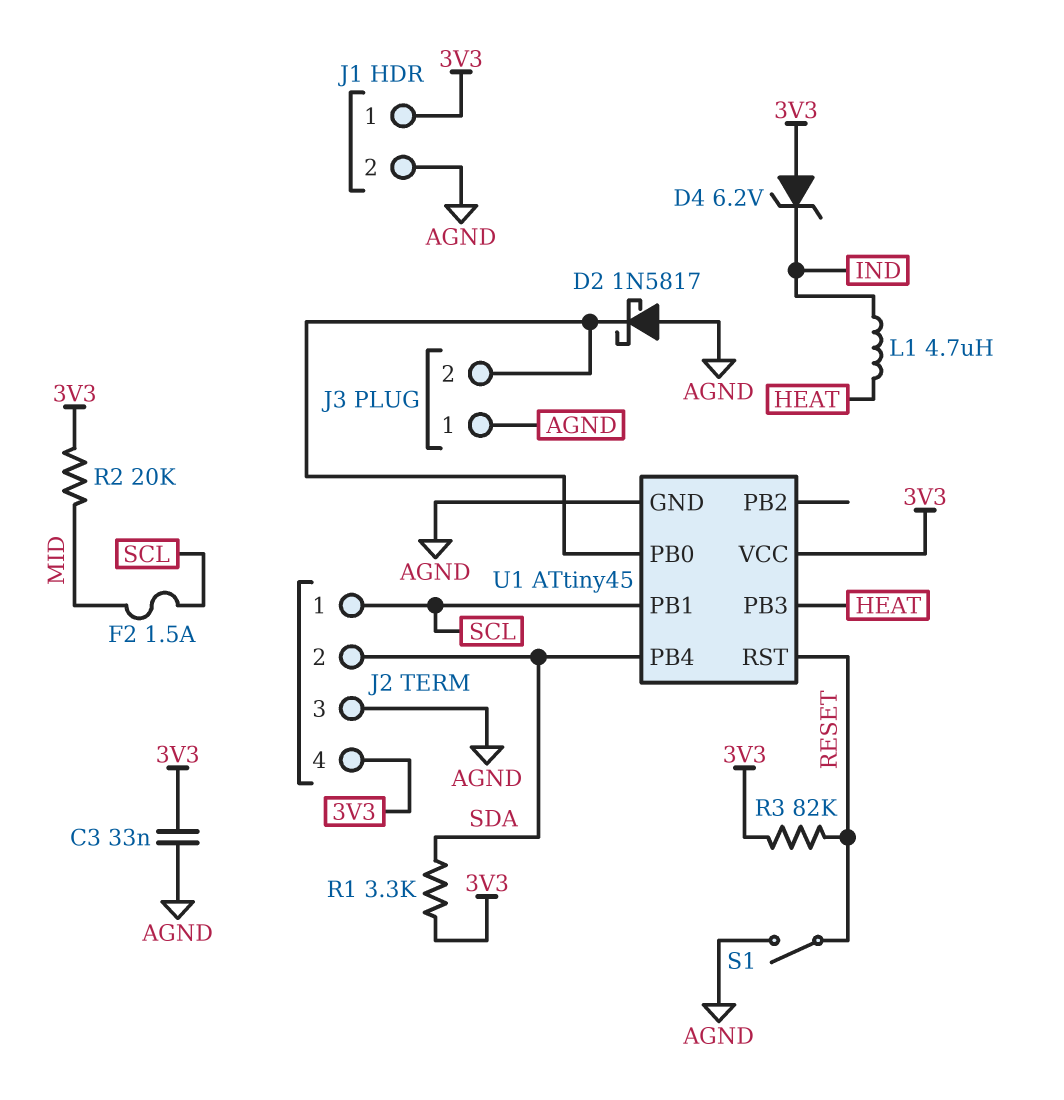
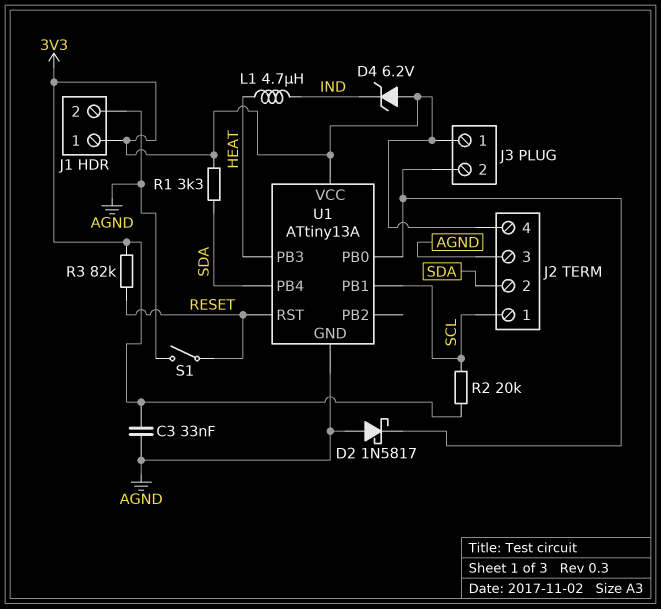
F2: 1.5A (MID, SCL) -> none
J3 pin 1: AGND -> 3V3
R2: 20k (3V3, MID) -> 20k (3V3, SCL)
U1: ATtiny45 -> ATtiny13A

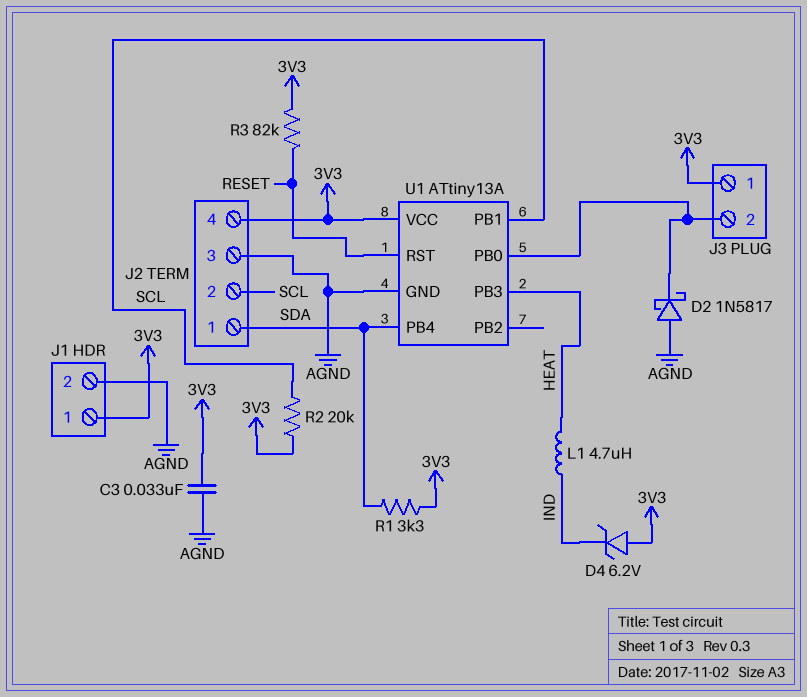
J2 pin 1: SCL -> SDA
J2 pin 2: SDA -> SCL
S1: switch (AGND, RESET) -> none

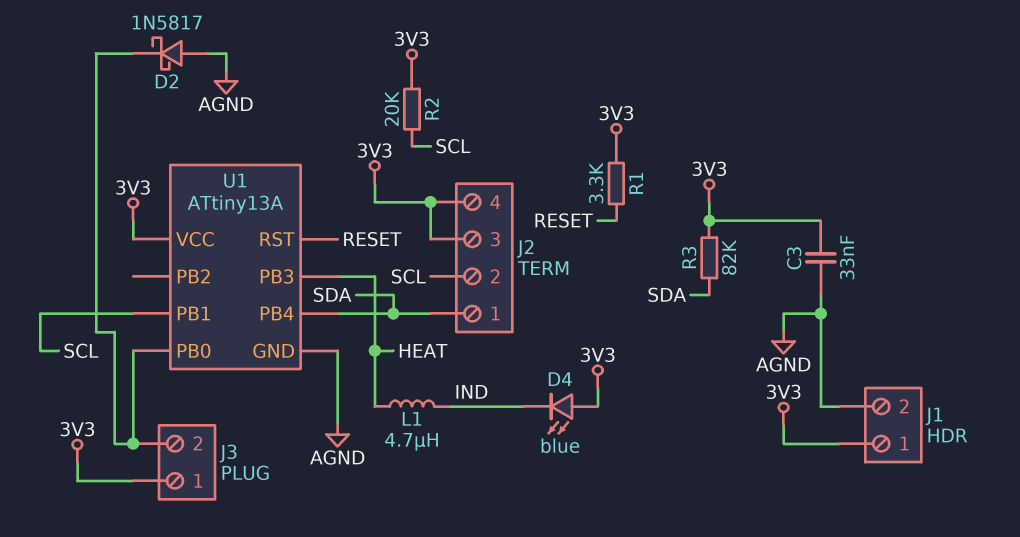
D4: zener 6.2V (A 3V3, K IND) -> LED blue (A 3V3, K IND)
J2 pin 3: AGND -> 3V3
R1: 3.3k (3V3, SDA) -> 3.3k (3V3, RESET)
R3: 82k (3V3, RESET) -> 82k (3V3, SDA)

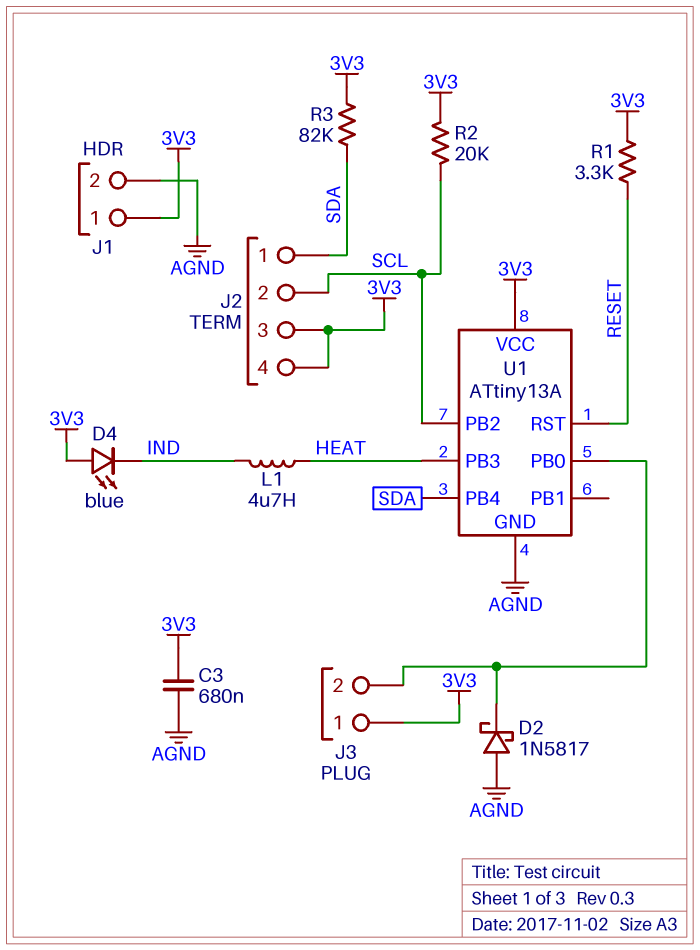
C3: 33nF (3V3, AGND) -> 680nF (3V3, AGND)
U1 pin PB1: SCL -> none
U1 pin PB2: none -> SCL

